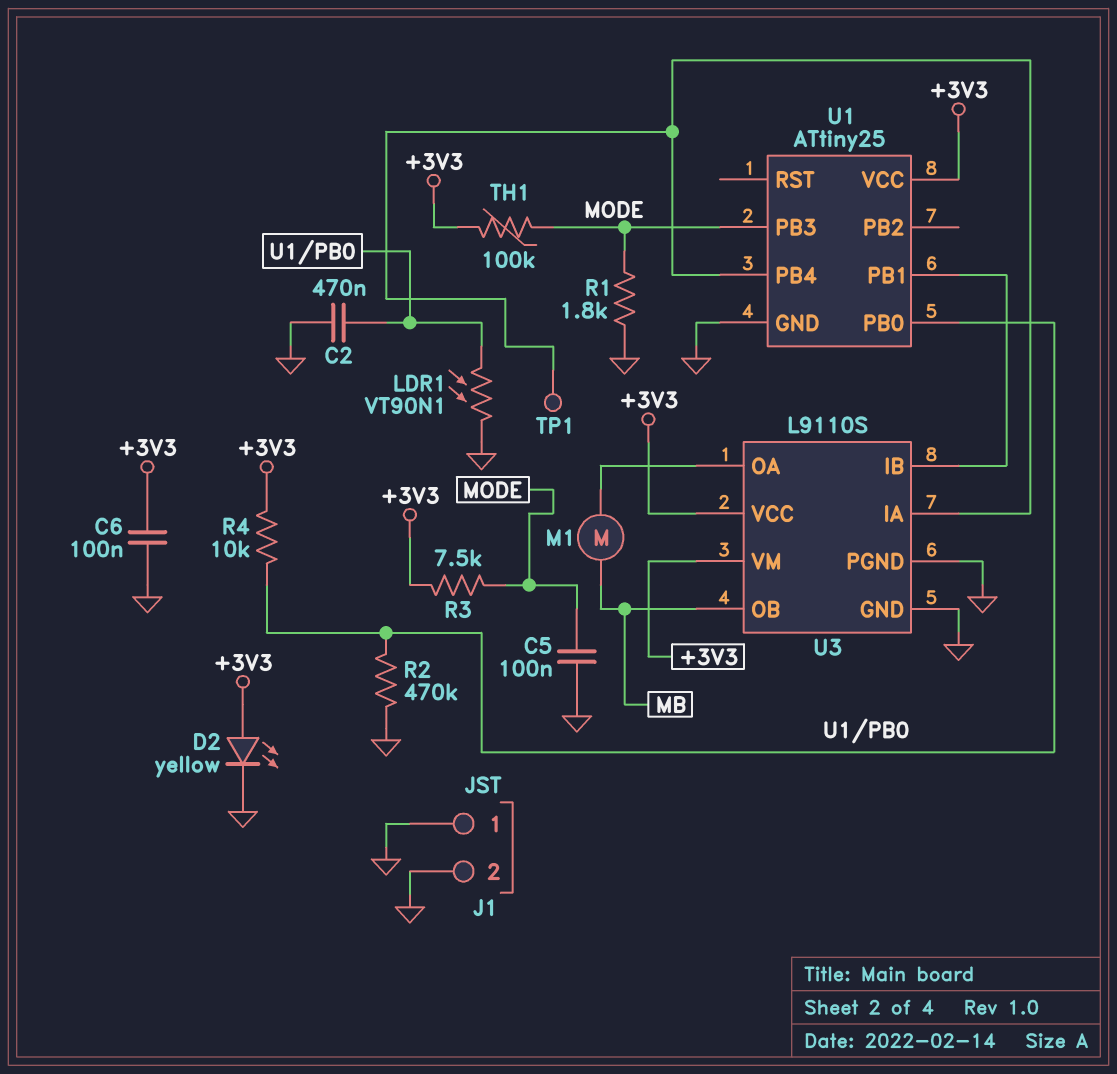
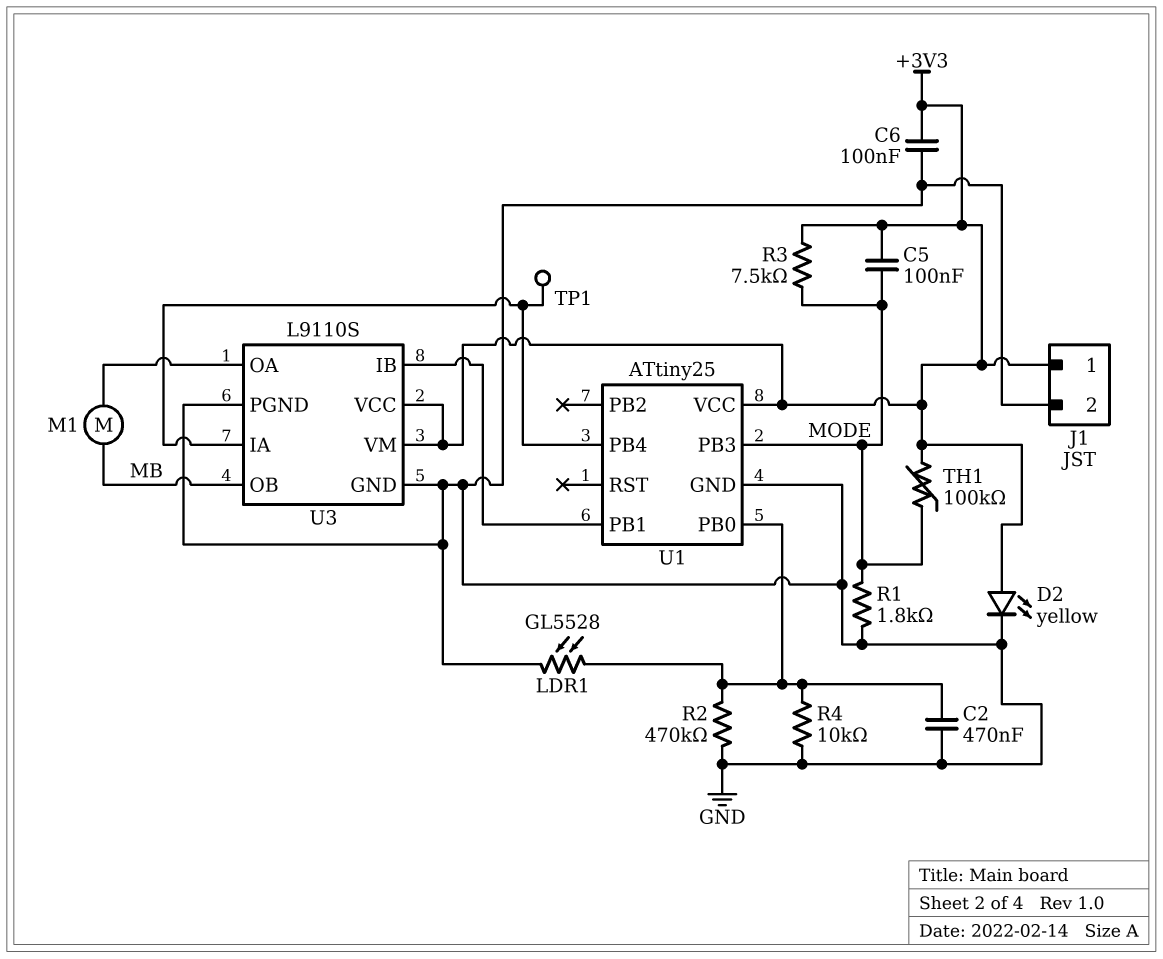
C5: 100nF (GND, MODE) -> 100nF (+3V3, MODE)
J1 pin 1: GND -> +3V3
LDR1: VT90N1 (GND, U1/PB0) -> GL5528 (GND, U1/PB0)
R4: 10k (+3V3, U1/PB0) -> 10k (GND, U1/PB0)

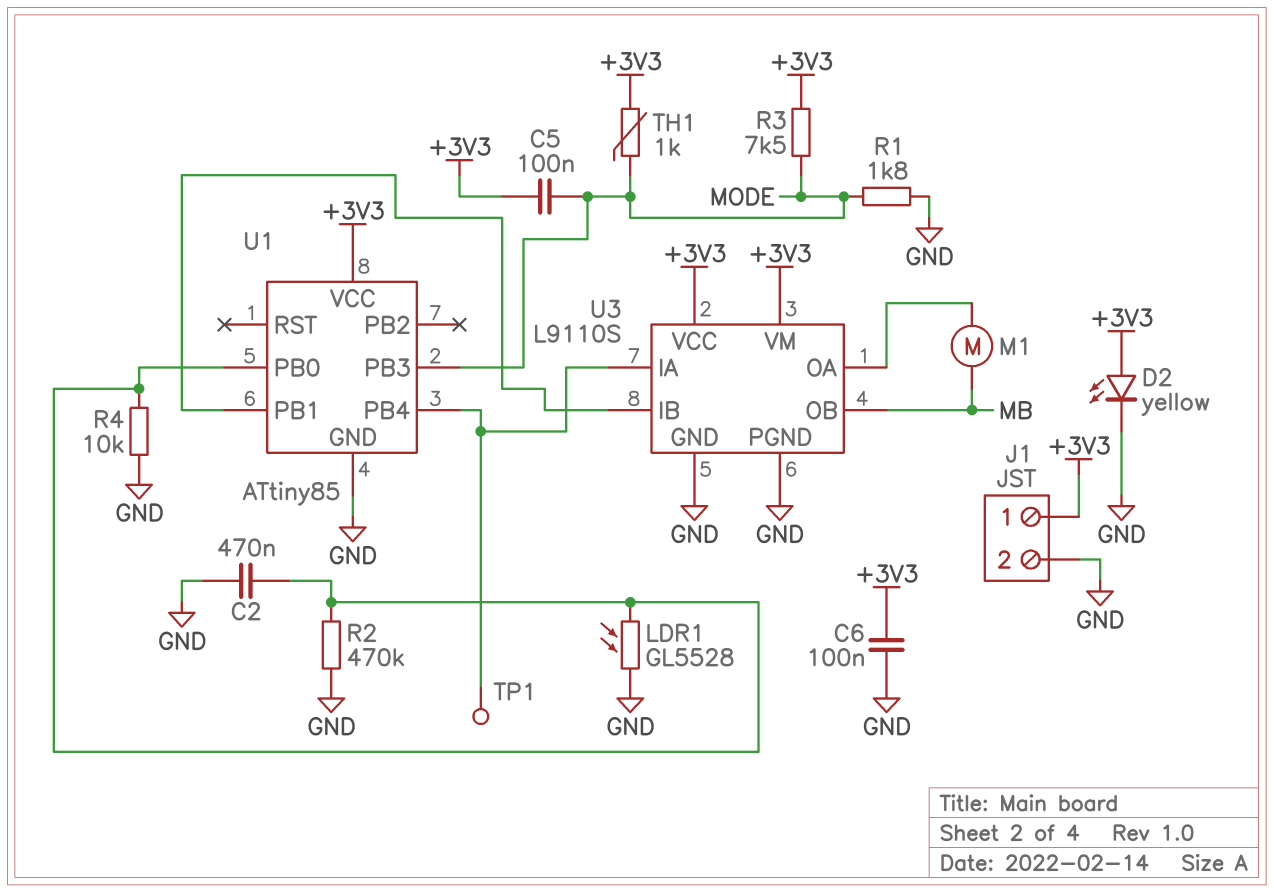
TH1: 100k (+3V3, MODE) -> 1k (+3V3, MODE)
U1: ATtiny25 -> ATtiny85

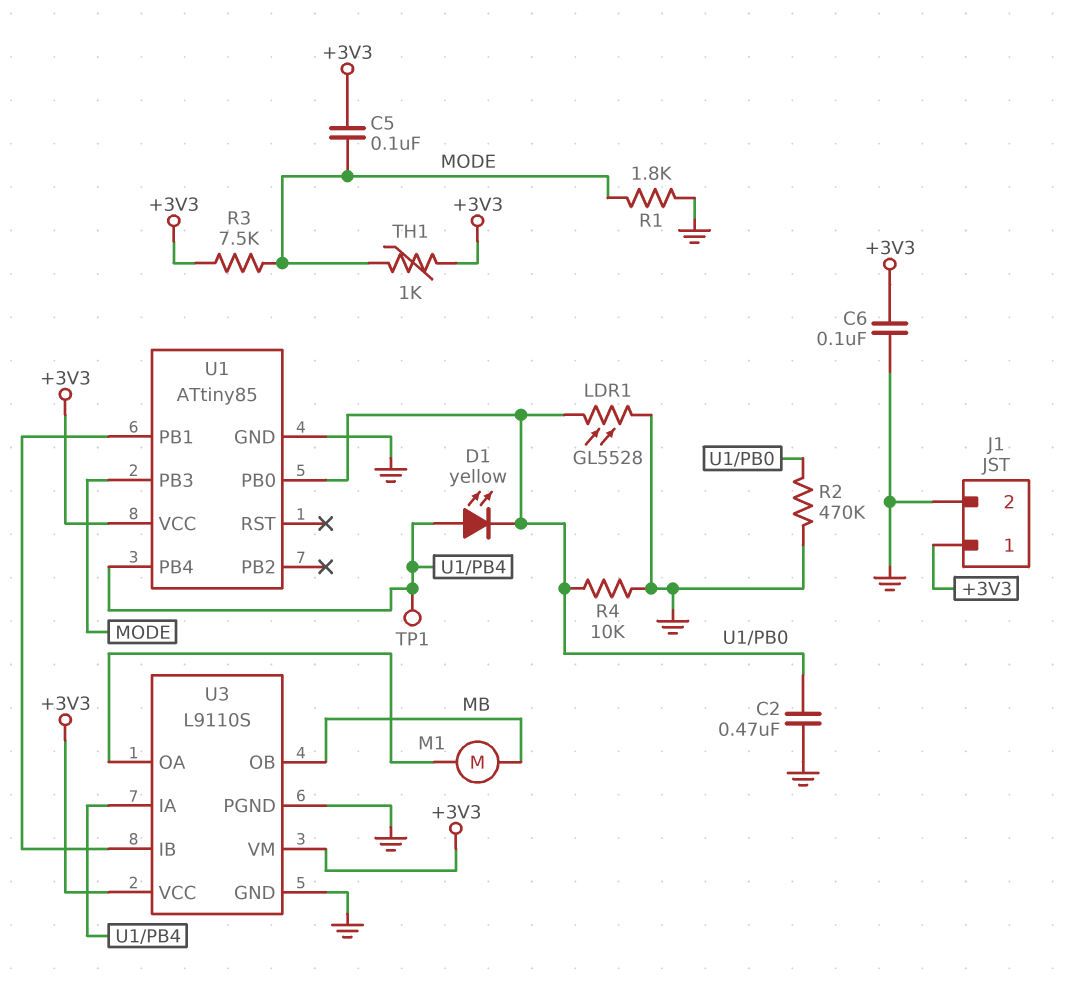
D1: none -> LED yellow (A U1/PB4, K U1/PB0)
D2: LED yellow (A +3V3, K GND) -> none

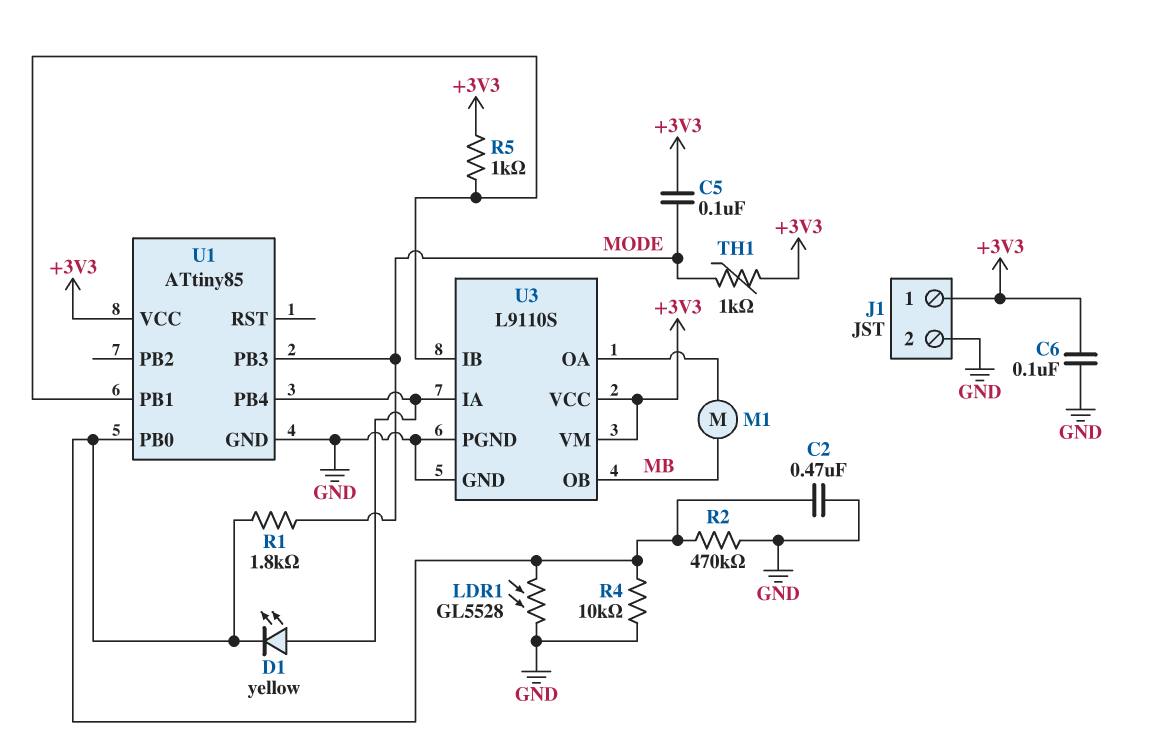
R1: 1.8k (GND, MODE) -> 1.8k (MODE, U1/PB0)
R3: 7.5k (+3V3, MODE) -> none
R5: none -> 1k (+3V3, U1/PB1)
TP1: test point (U1/PB4) -> none

